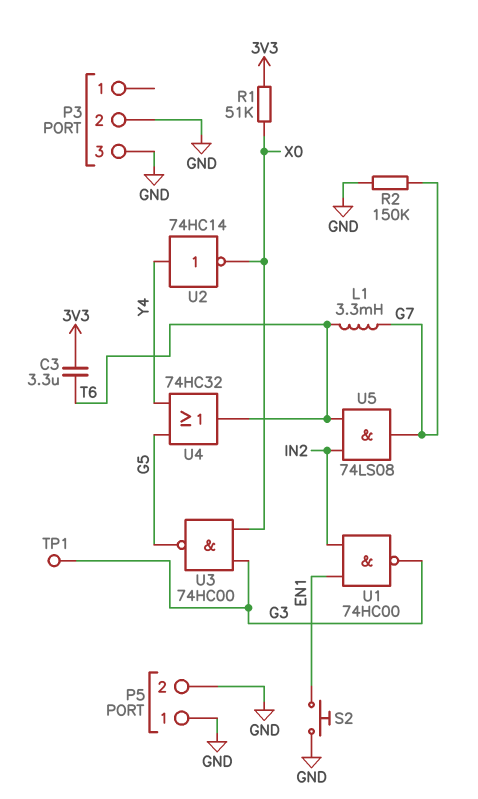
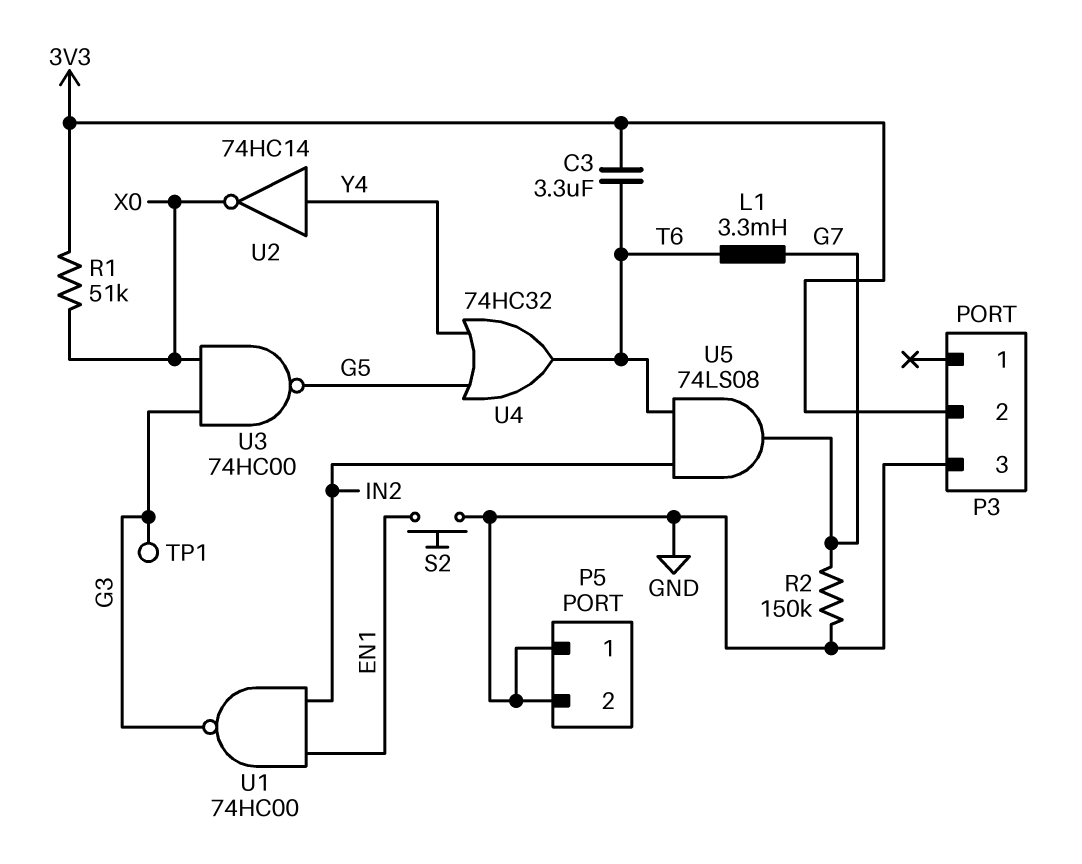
P3 pin 2: GND -> 3V3

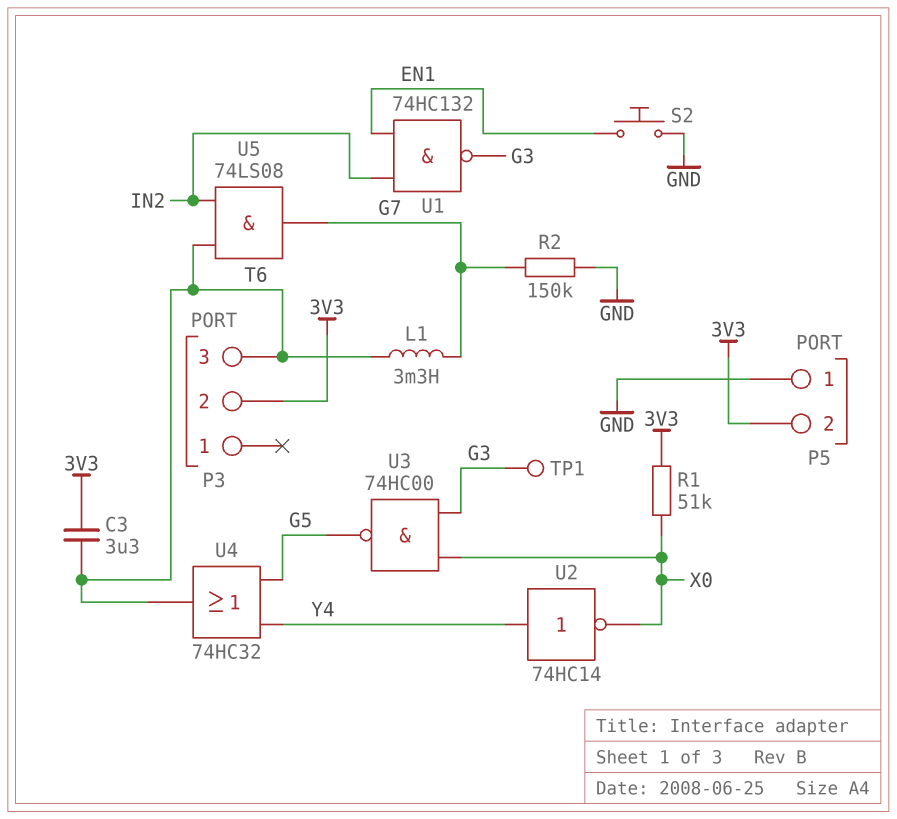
P3 pin 3: GND -> T6
P5 pin 2: GND -> 3V3
U1: NAND 74HC00 (in EN1, in IN2, out G3) -> NAND 74HC132 (in EN1, in IN2, out G3)

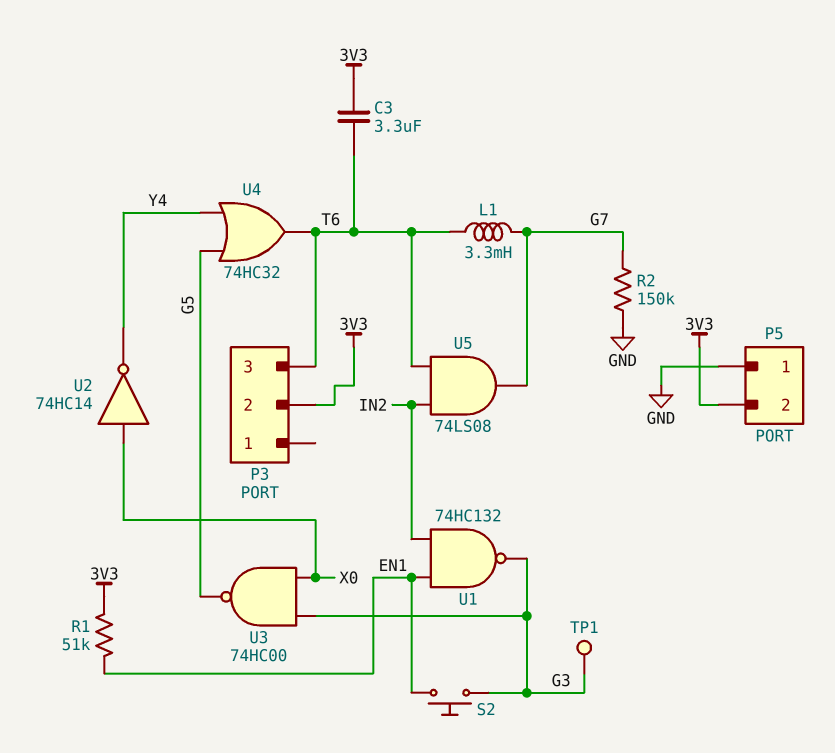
R1: 51k (3V3, X0) -> 51k (3V3, EN1)
S2: button (EN1, GND) -> button (EN1, G3)
U2: NOT 74HC14 (in Y4, out X0) -> NOT 74HC14 (in X0, out Y4)

